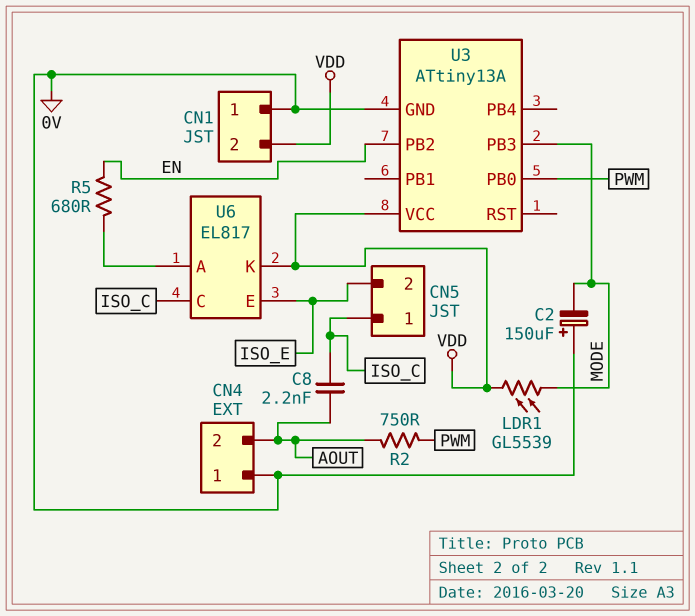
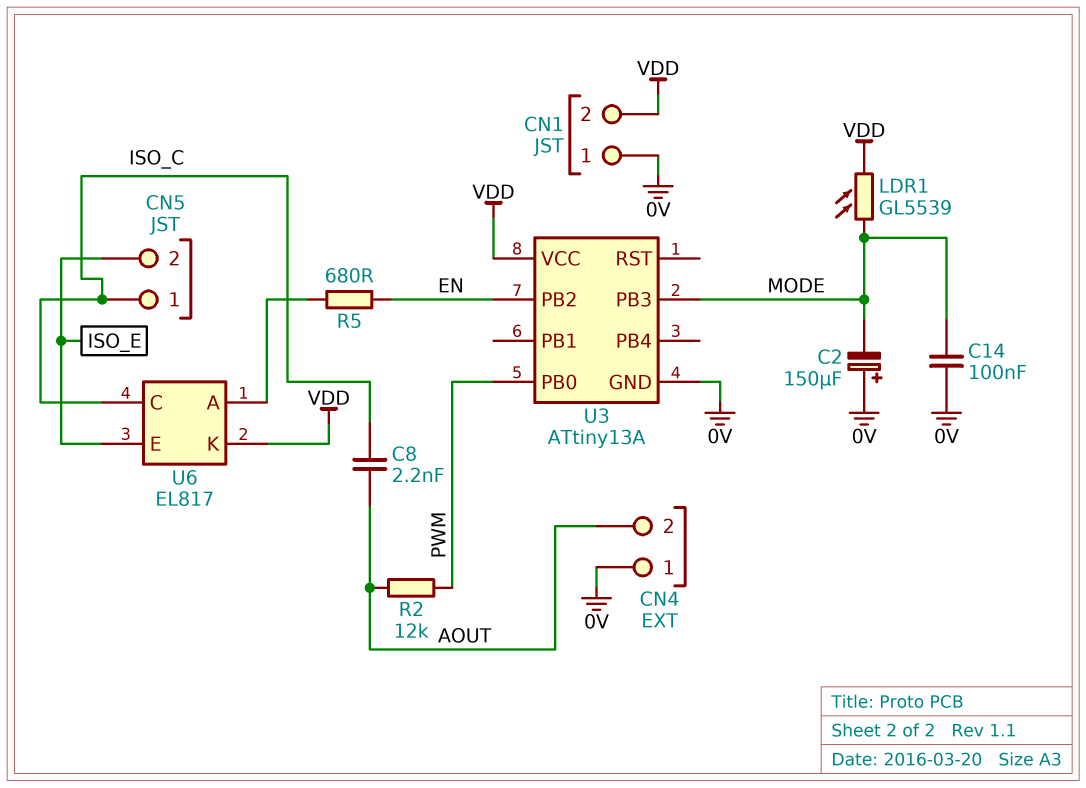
C14: none -> 100nF (0V, MODE)
R2: 750 (AOUT, PWM) -> 12k (AOUT, PWM)

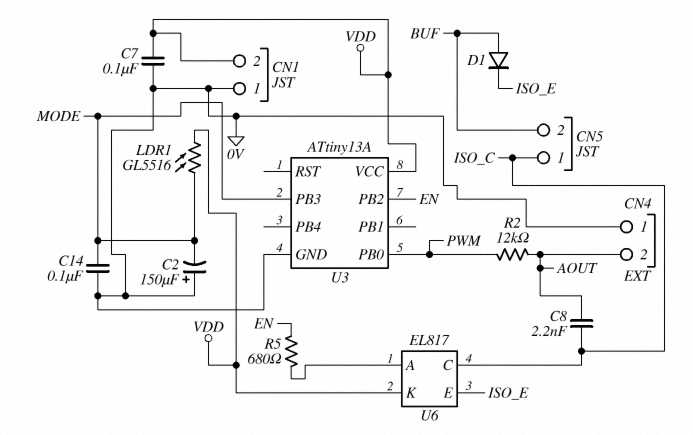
C7: none -> 100nF (0V, VDD)
CN5 pin 2: ISO_E -> BUF
D1: none -> diode (A BUF, K ISO_E)
LDR1: GL5539 (MODE, VDD) -> GL5516 (MODE, VDD)

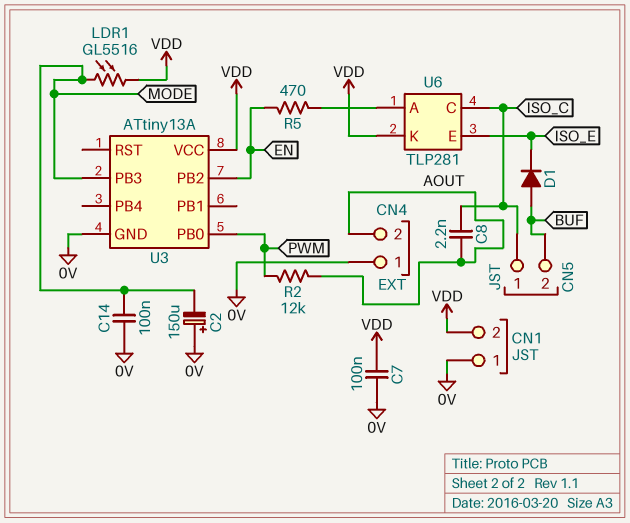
R5: 680 (EN, U6/A) -> 470 (EN, U6/A)
U6: EL817 -> TLP281

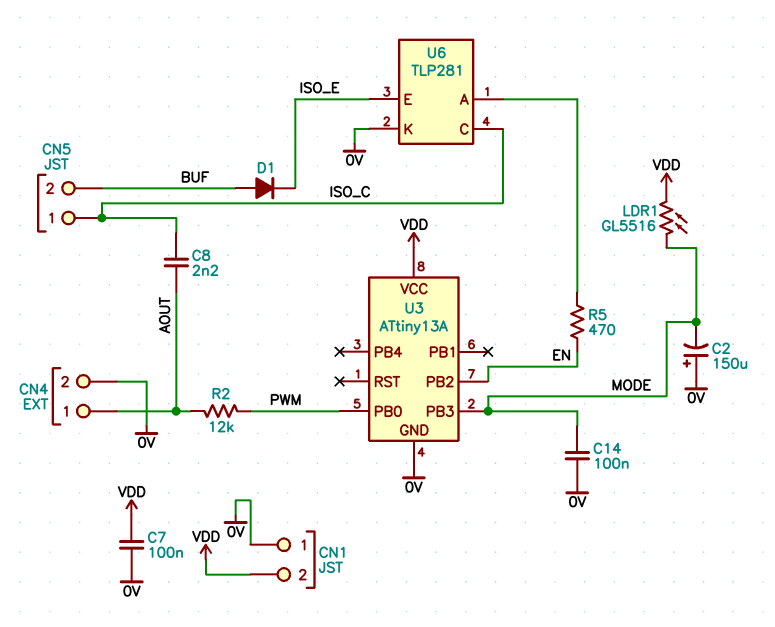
CN4 pin 1: 0V -> AOUT
CN4 pin 2: AOUT -> 0V
U6 pin K: VDD -> 0V

